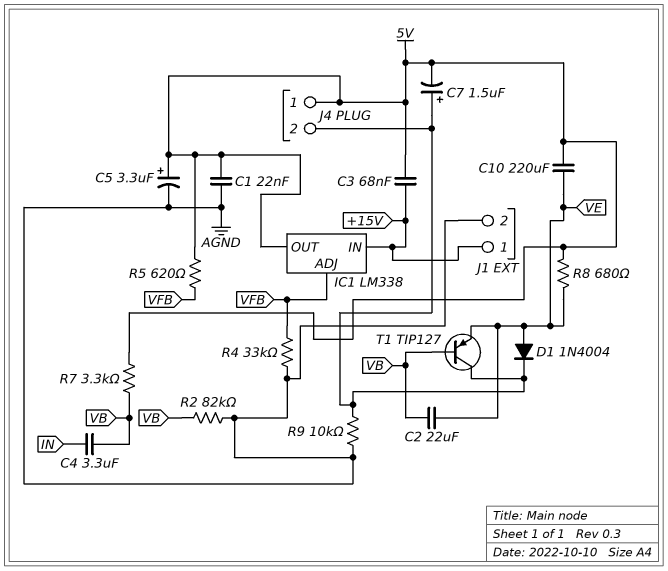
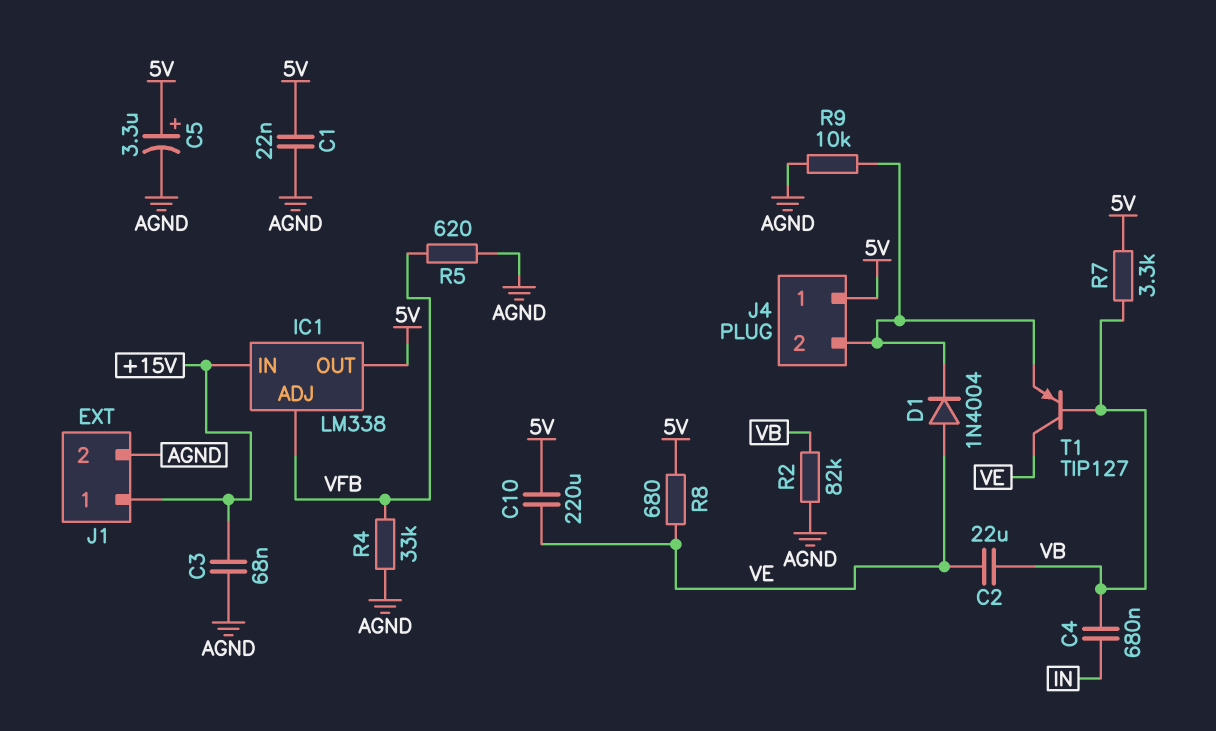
C3: 68nF (+15V, 5V) -> 68nF (+15V, AGND)
C4: 3.3uF (IN, VB) -> 680nF (IN, VB)
C7: 1.5uF (plus J4/2, minus 5V) -> none
R5: 620 (5V, VFB) -> 620 (AGND, VFB)
T1: PNP TIP127 (B VB, C J4/2, E VE) -> PNP TIP127 (B VB, C VE, E J4/2)

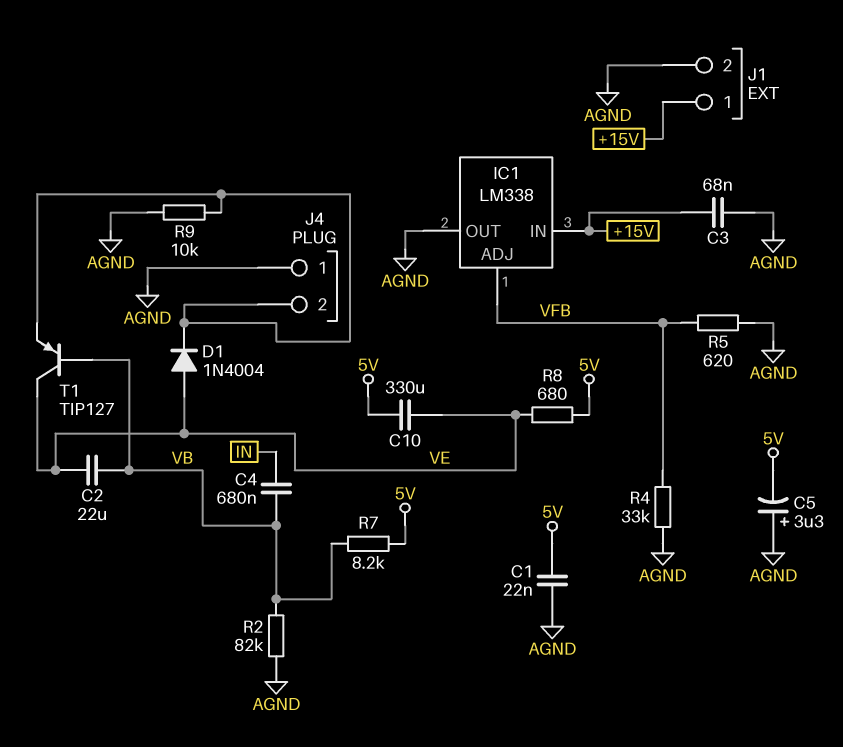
C5: 3.3uF (plus 5V, minus AGND) -> 3.3uF (plus AGND, minus 5V)
C10: 220uF (5V, VE) -> 330uF (5V, VE)
IC1 pin OUT: 5V -> AGND
J4 pin 1: 5V -> AGND
R7: 3.3k (5V, VB) -> 8.2k (5V, VB)

